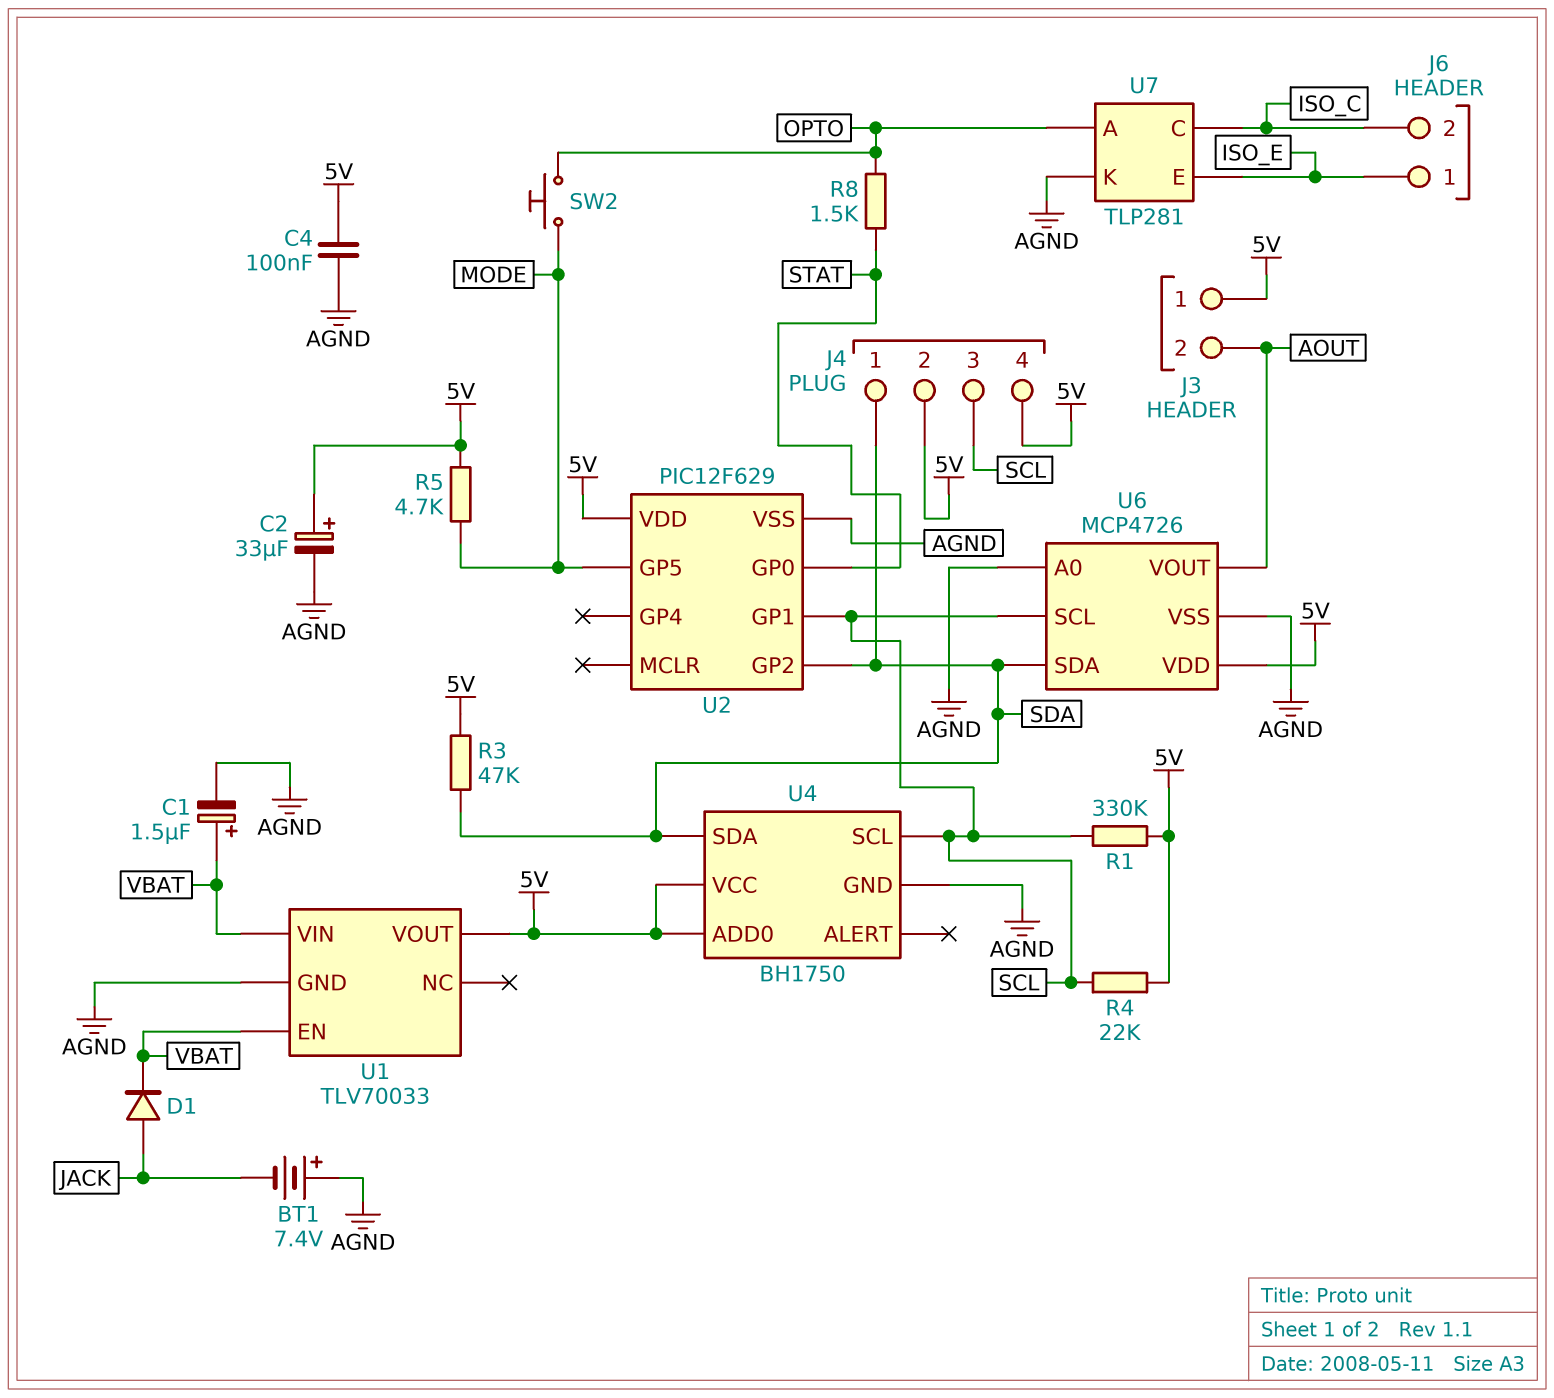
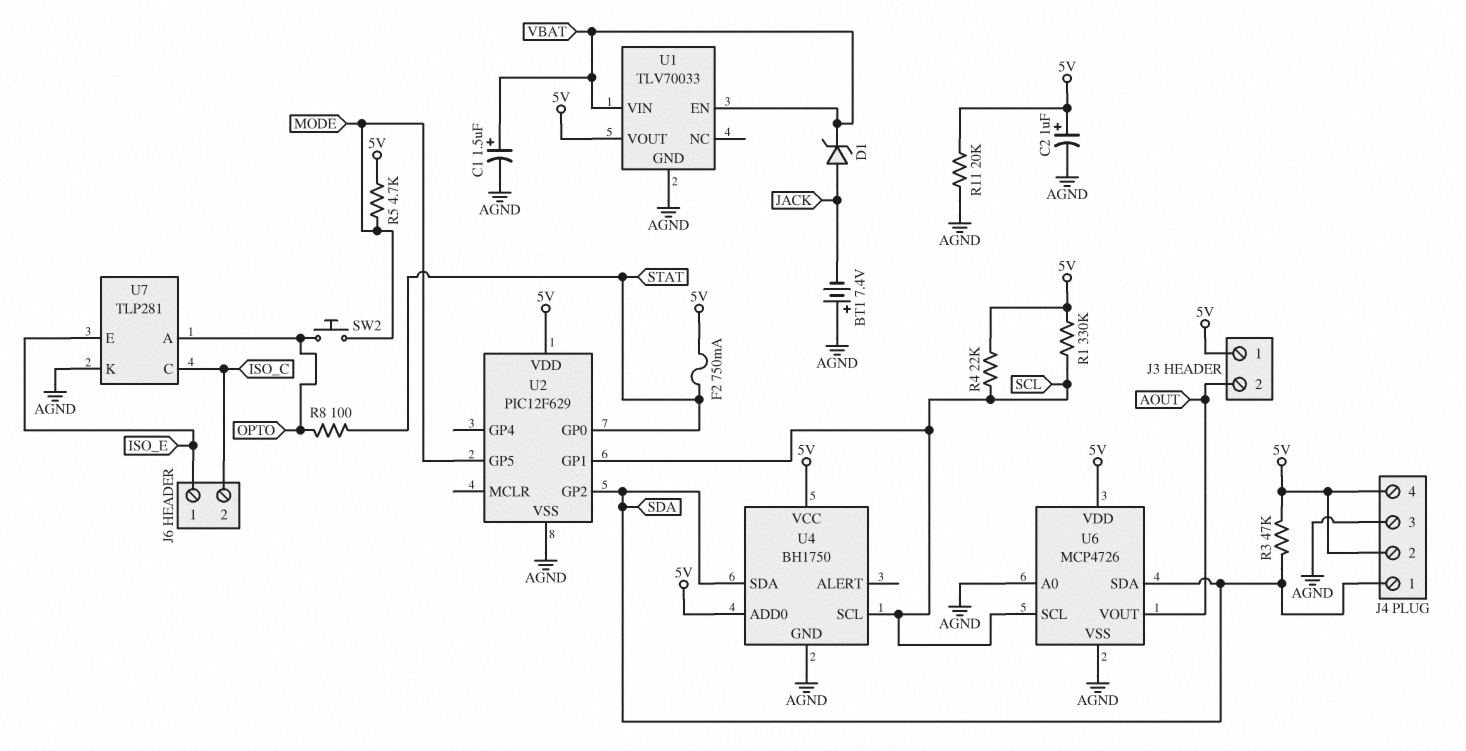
C2: 33uF (plus 5V, minus AGND) -> 1uF (plus 5V, minus AGND)
C4: 100nF (5V, AGND) -> none
D1: diode (A JACK, K VBAT) -> zener (A JACK, K VBAT)
F2: none -> 750mA (5V, STAT)
J4 pin 3: SCL -> AGND
R8: 1.5k (OPTO, STAT) -> 100 (OPTO, STAT)
R11: none -> 20k (5V, AGND)

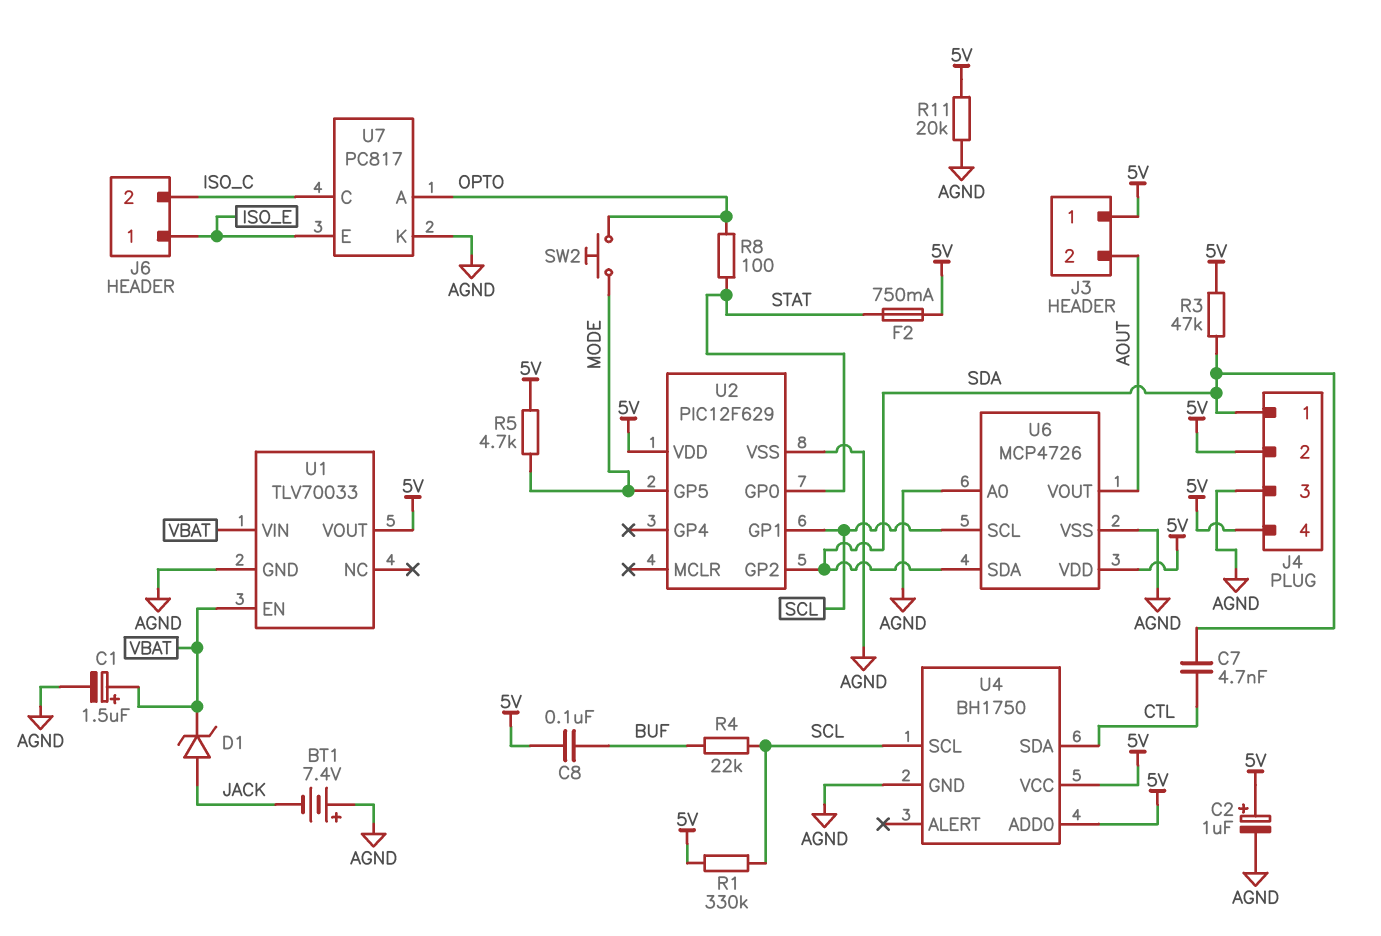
C7: none -> 4.7nF (CTL, SDA)
C8: none -> 100nF (5V, BUF)
R4: 22k (5V, SCL) -> 22k (BUF, SCL)
U4 pin SDA: SDA -> CTL
U7: TLP281 -> PC817

